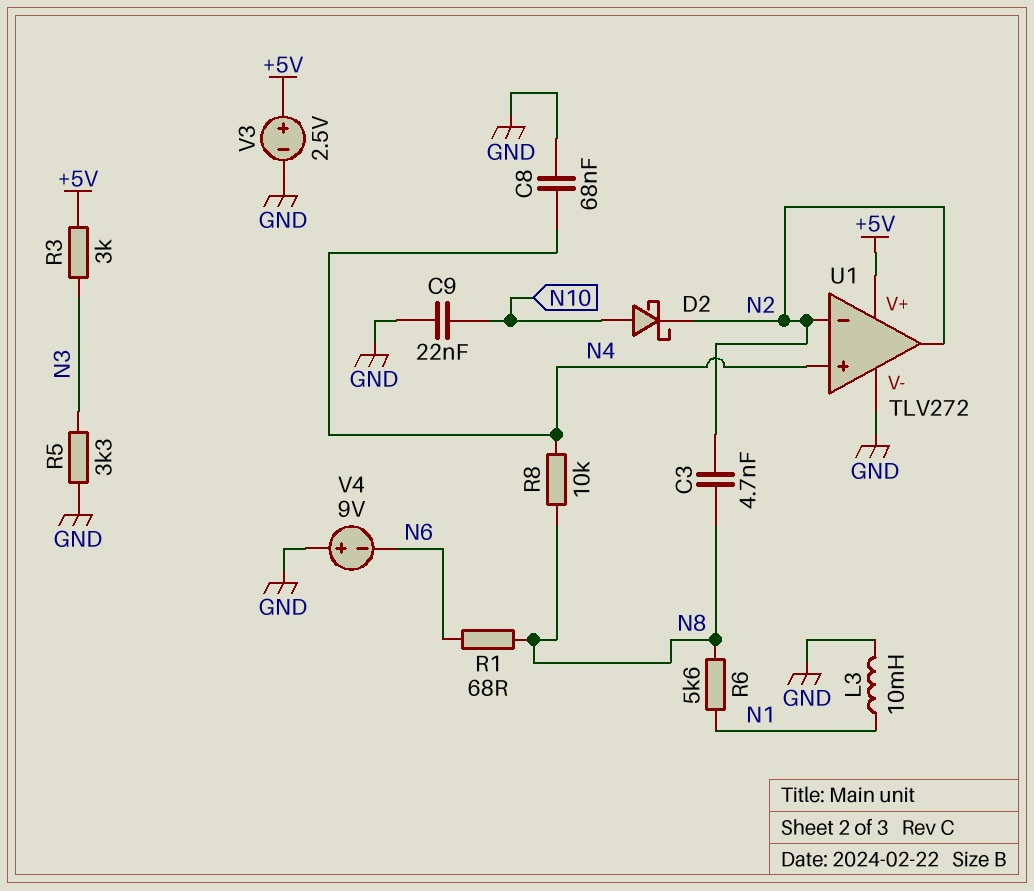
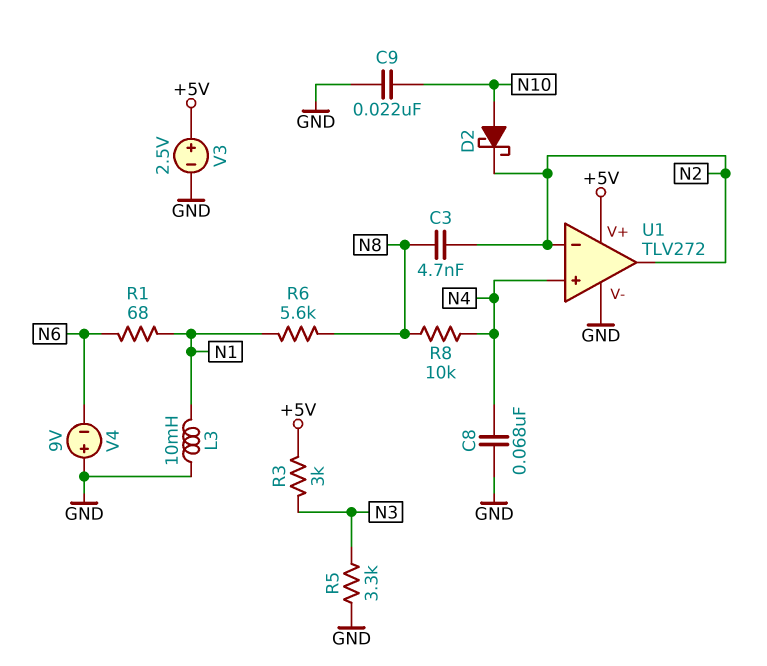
R1: 68 (N6, N8) -> 68 (N1, N6)

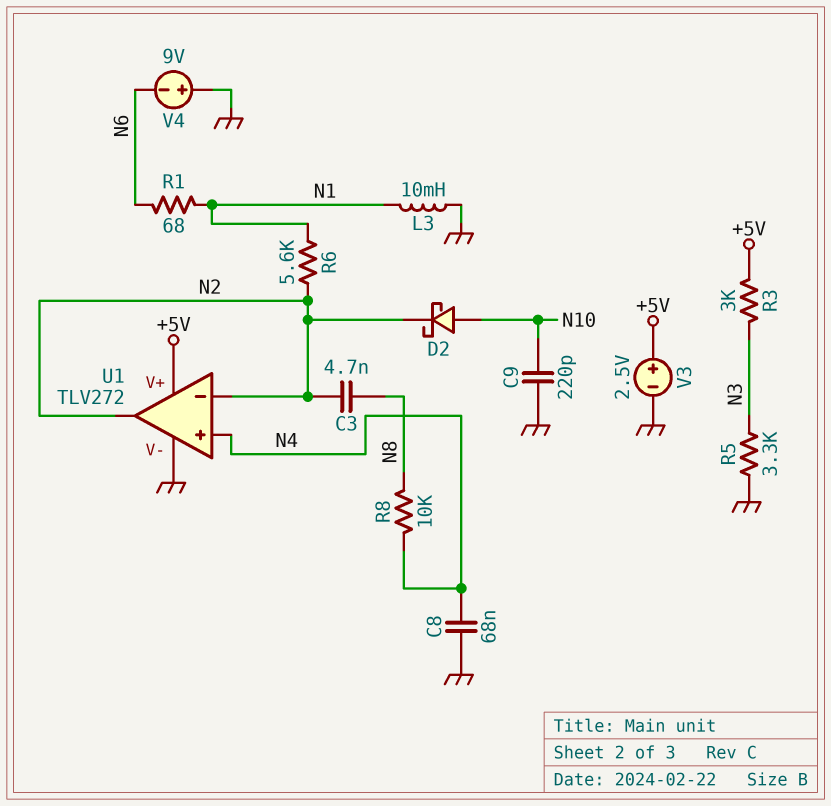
C9: 22nF (GND, N10) -> 220pF (GND, N10)
R6: 5.6k (N1, N8) -> 5.6k (N1, N2)

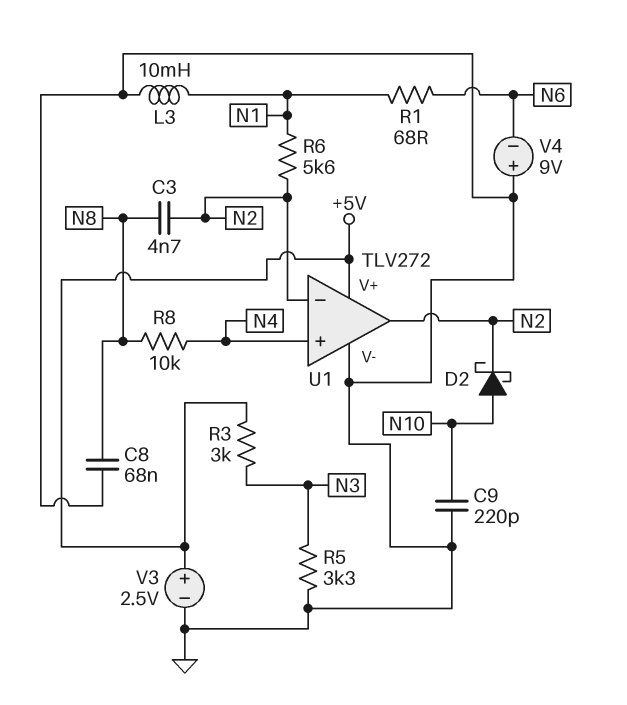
C8: 68nF (GND, N4) -> 68nF (GND, N8)

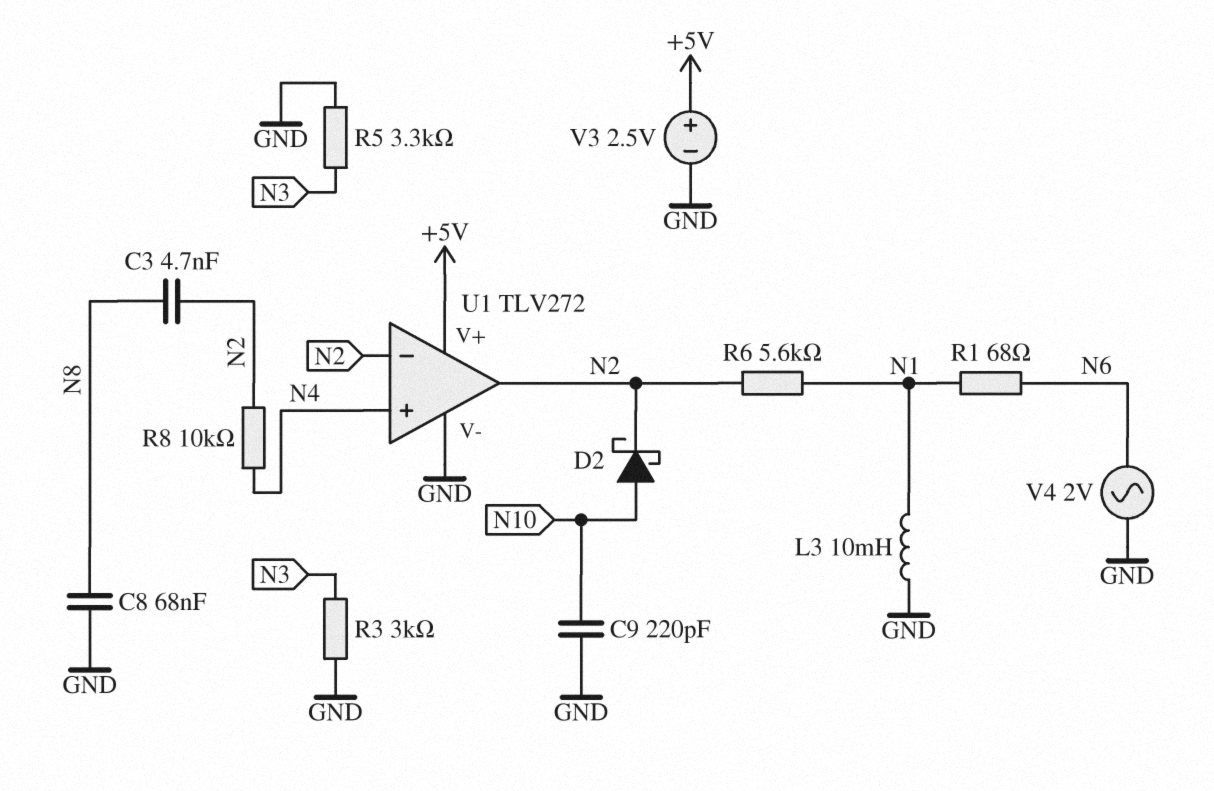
R3: 3k (+5V, N3) -> 3k (GND, N3)
R8: 10k (N4, N8) -> 10k (N2, N4)
V4: 9V (plus GND, minus N6) -> AC 2V (GND, N6)

